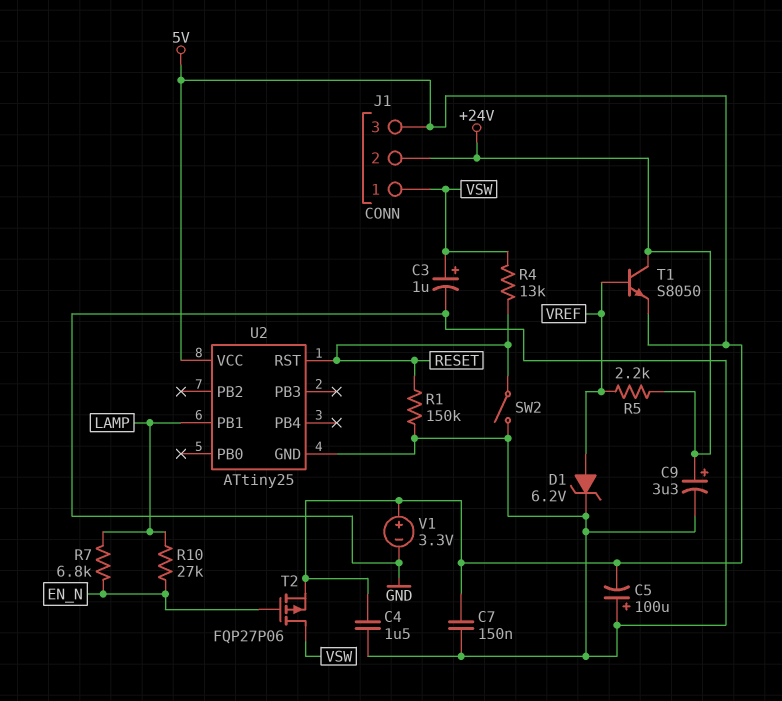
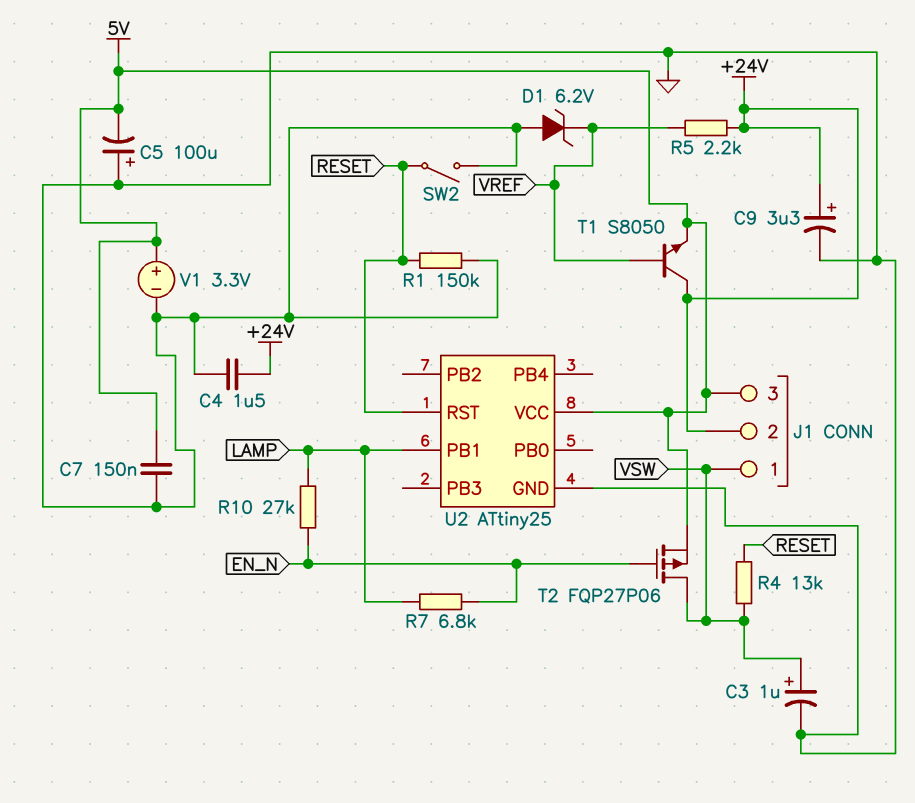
C4: 1.5uF (5V, GND) -> 1.5uF (+24V, GND)
D1: zener 6.2V (A VREF, K GND) -> zener 6.2V (A GND, K VREF)

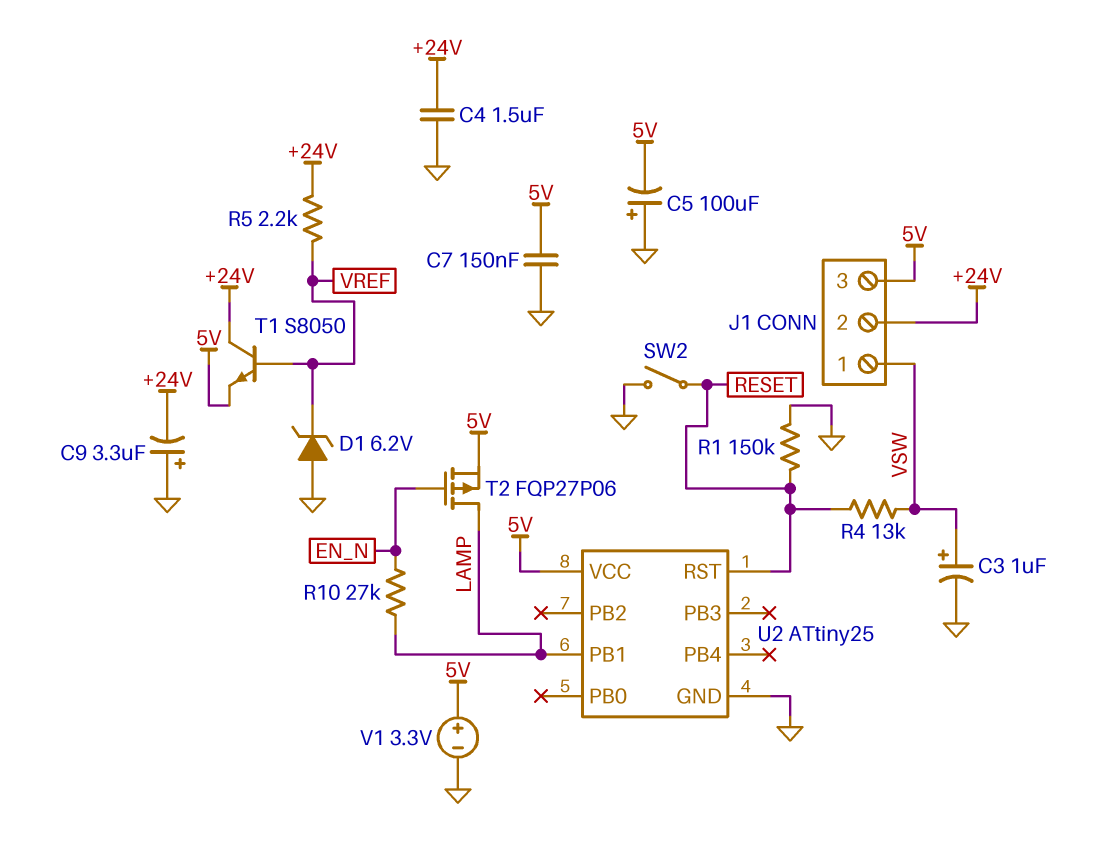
C9: 3.3uF (plus +24V, minus GND) -> 3.3uF (plus GND, minus +24V)
R7: 6.8k (EN_N, LAMP) -> none
T2: PMOS FQP27P06 (G EN_N, D VSW, S 5V) -> PMOS FQP27P06 (G EN_N, D LAMP, S 5V)

